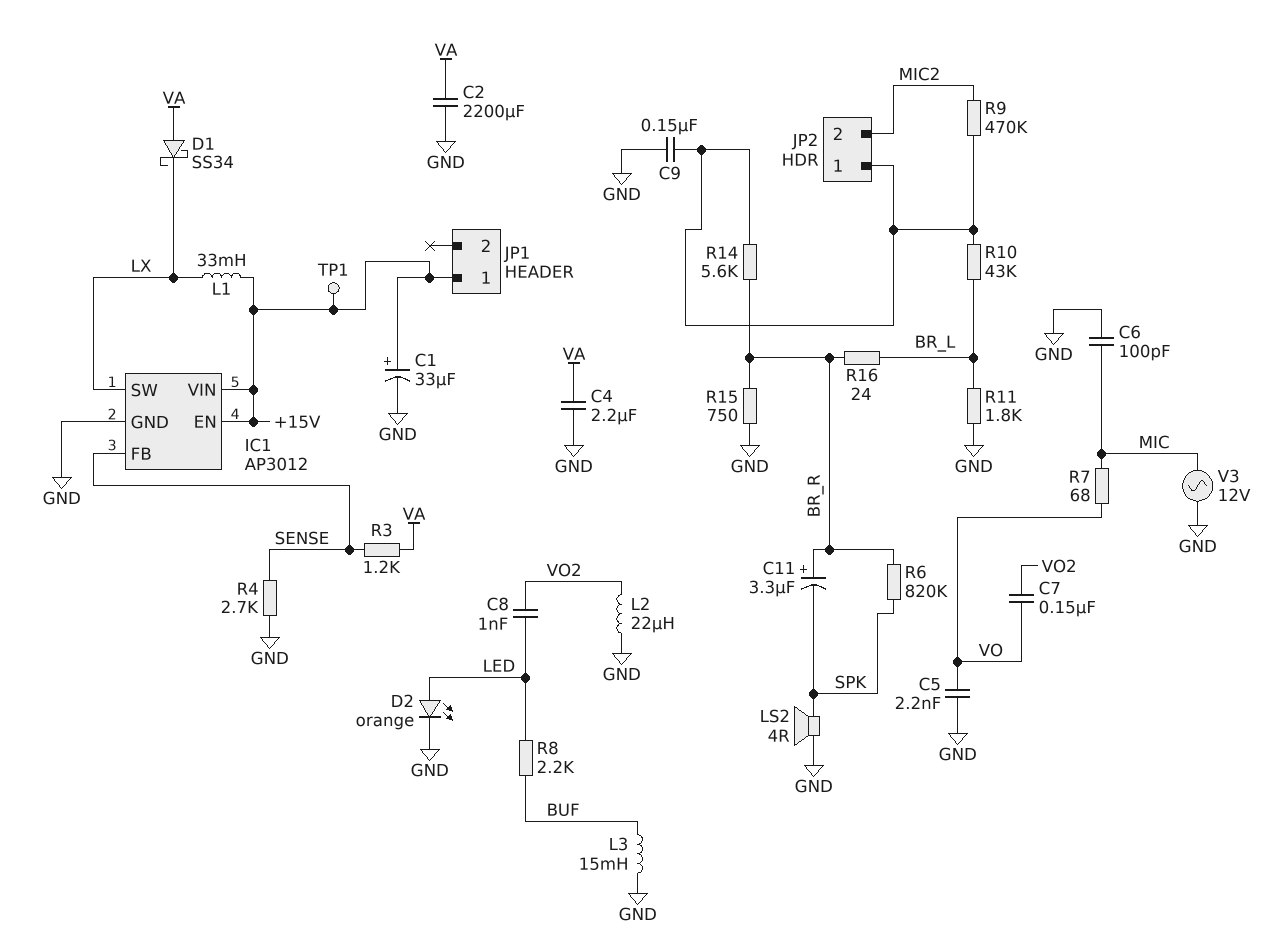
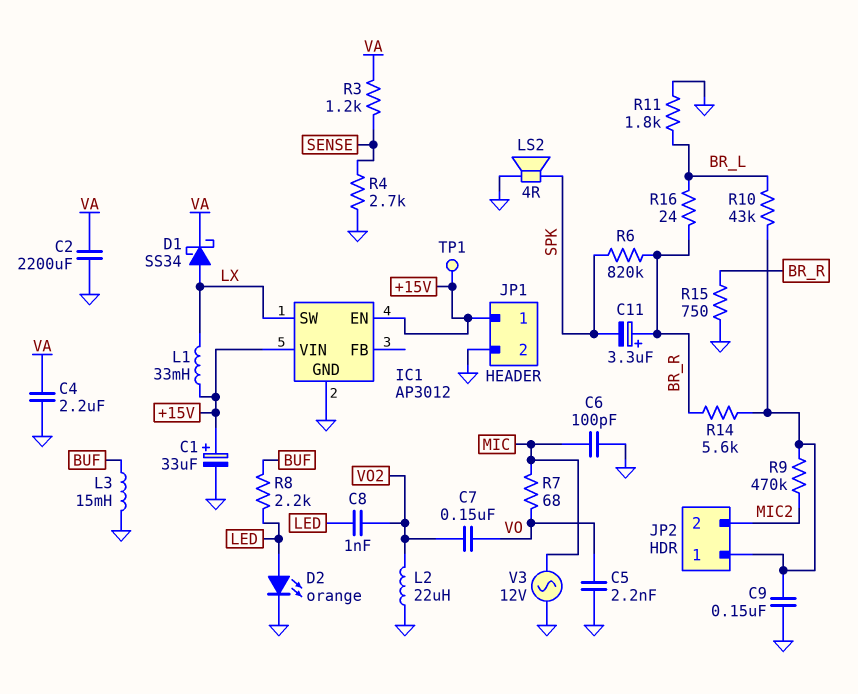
D1: schottky SS34 (A VA, K LX) -> schottky SS34 (A LX, K VA)
IC1 pin FB: SENSE -> none
JP1 pin 2: none -> GND

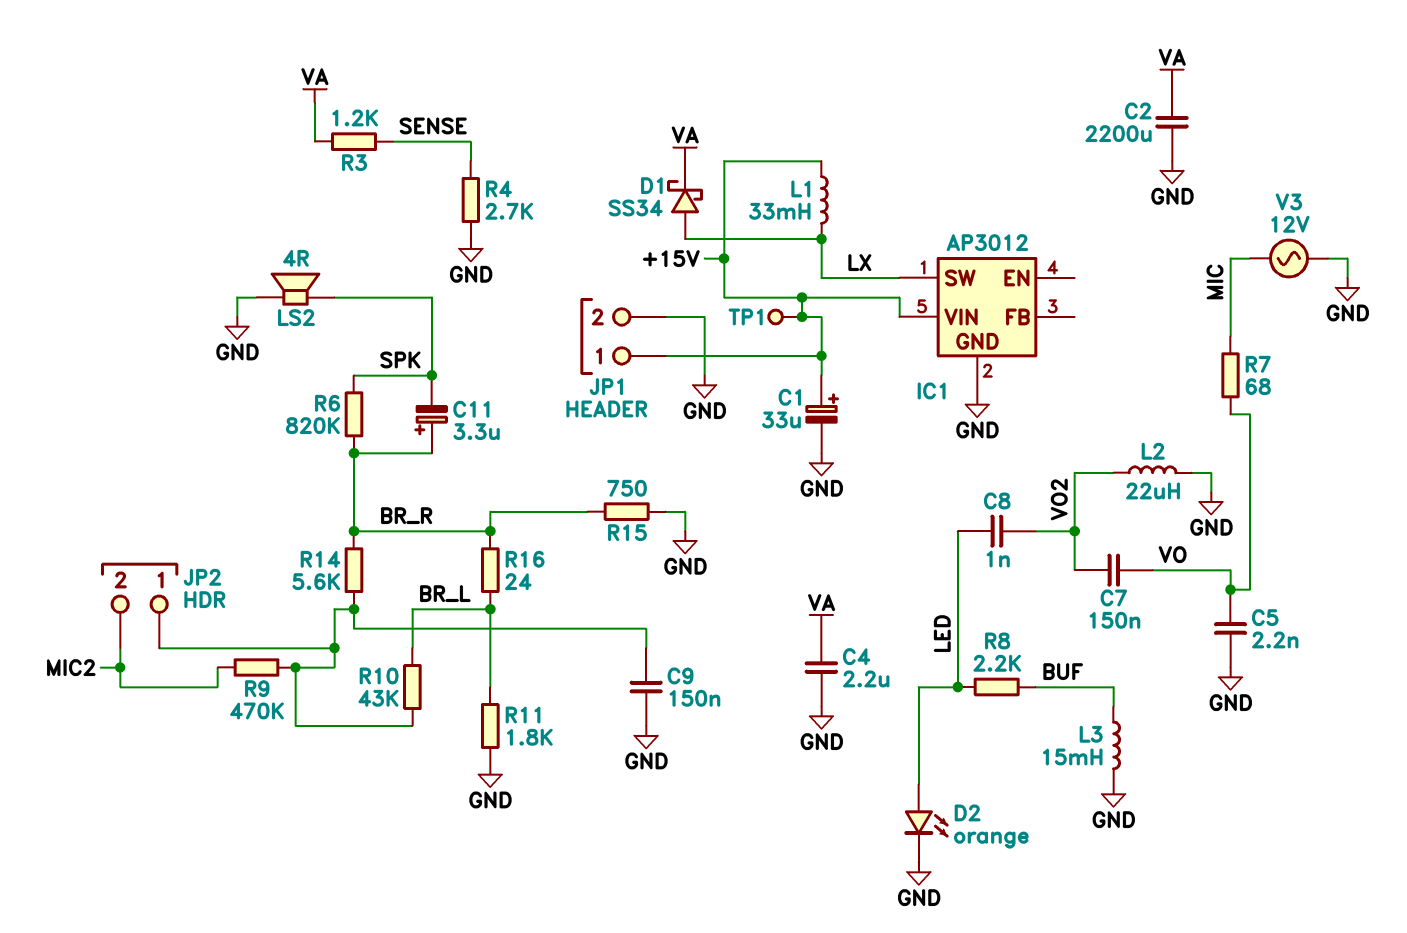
C6: 100pF (GND, MIC) -> none
IC1 pin EN: +15V -> none

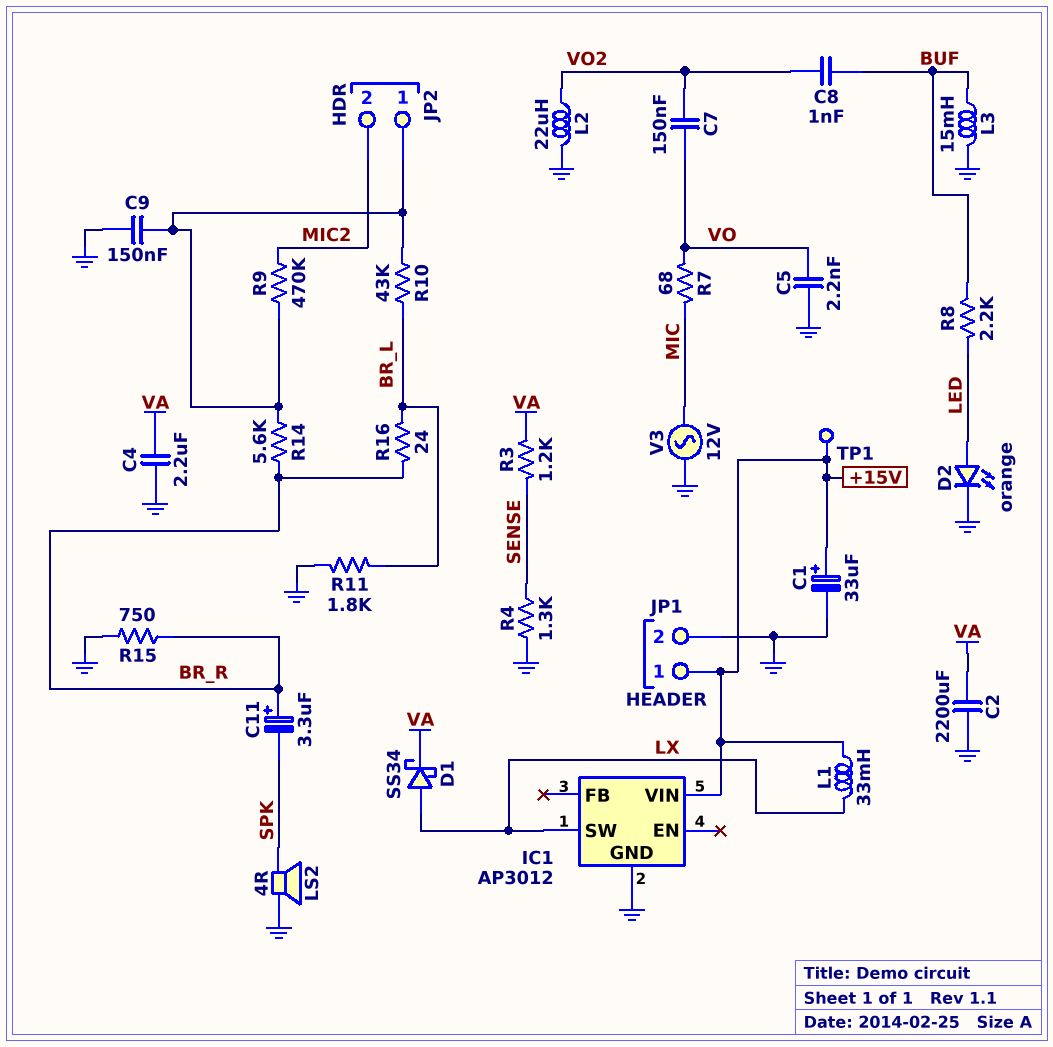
C8: 1nF (LED, VO2) -> 1nF (BUF, VO2)
R4: 2.7k (GND, SENSE) -> 1.3k (GND, SENSE)
R6: 820k (BR_R, SPK) -> none

